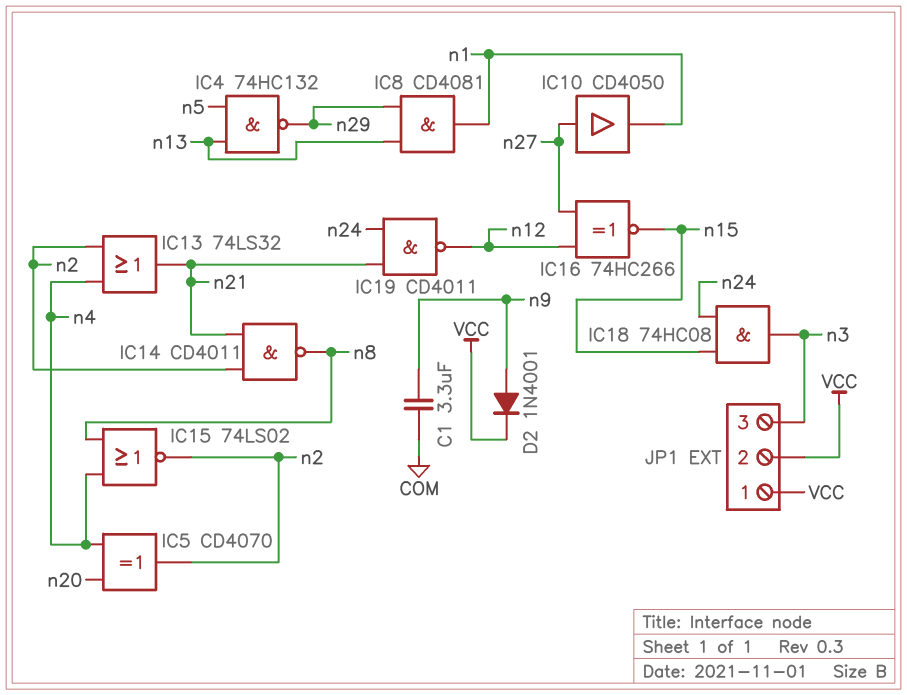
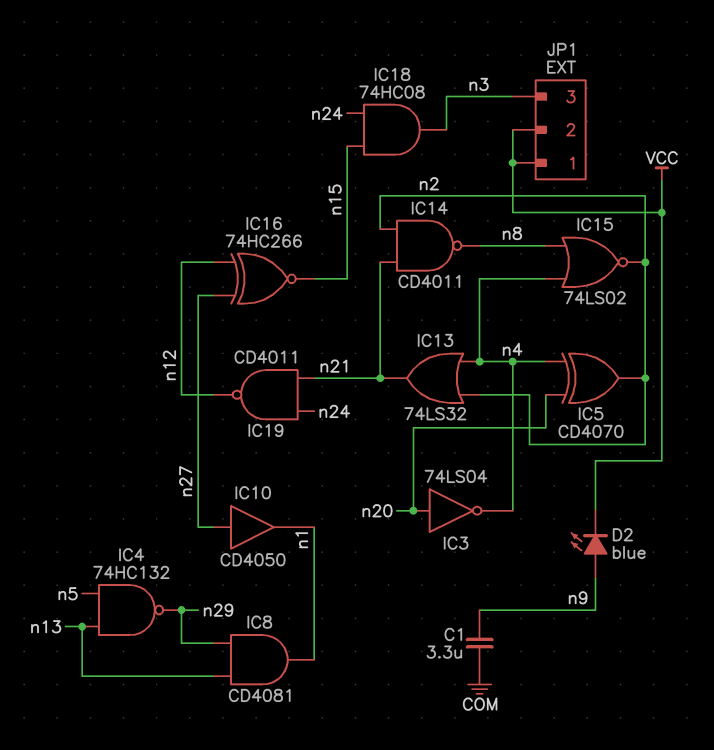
D2: diode 1N4001 (A n9, K VCC) -> LED blue (A n9, K VCC)
IC3: none -> NOT 74LS04 (in n20, out n4)

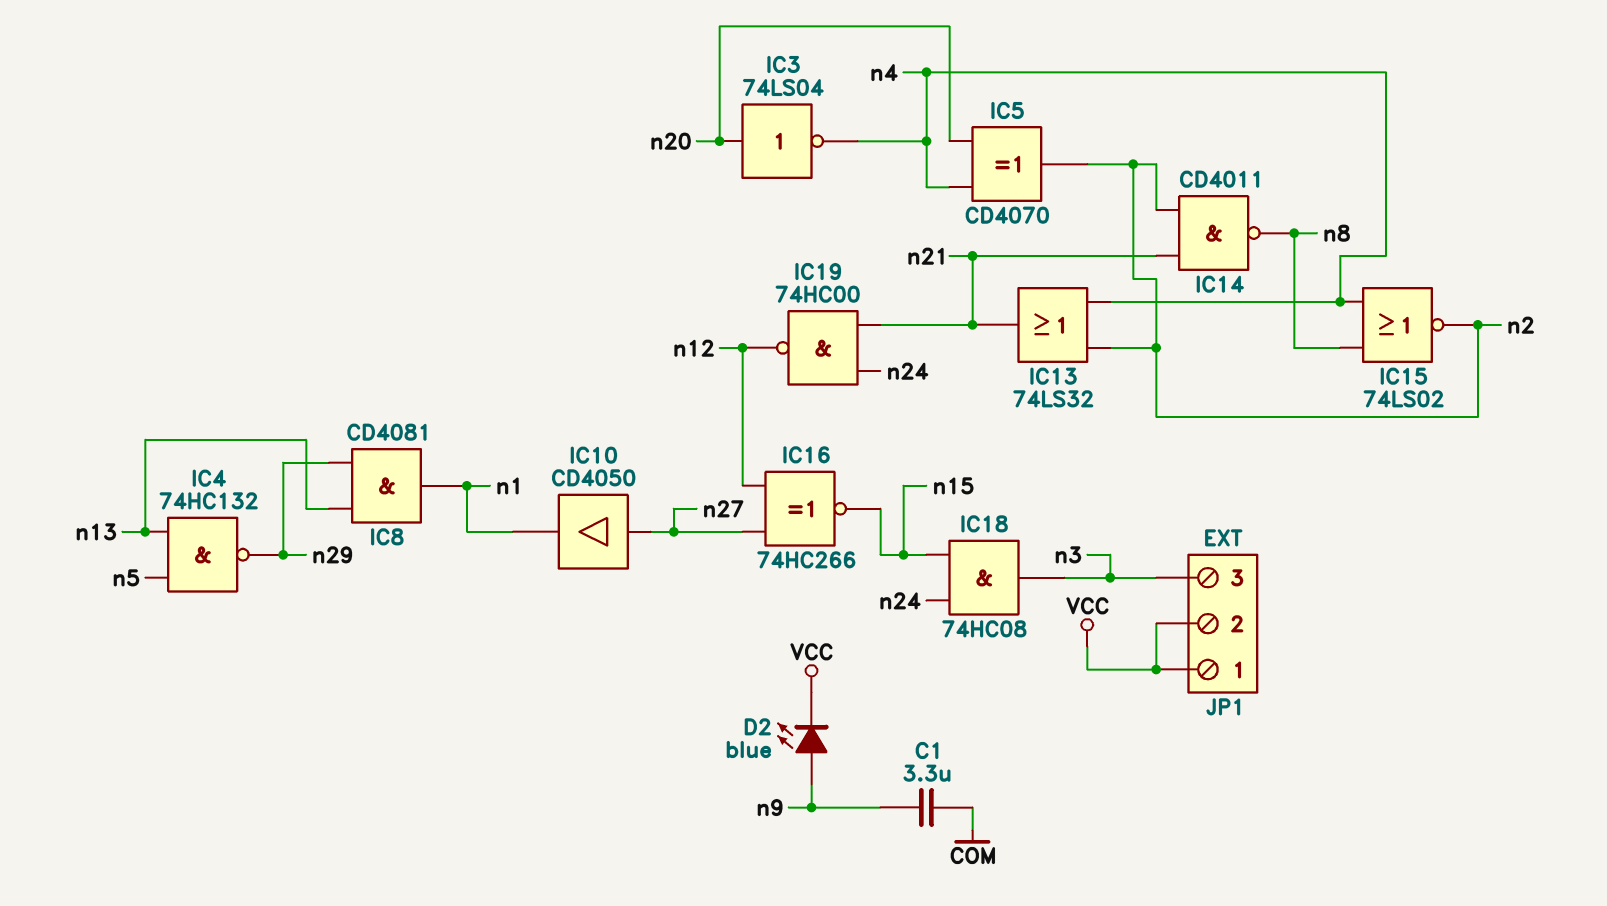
IC19: NAND CD4011 (in n21, in n24, out n12) -> NAND 74HC00 (in n21, in n24, out n12)

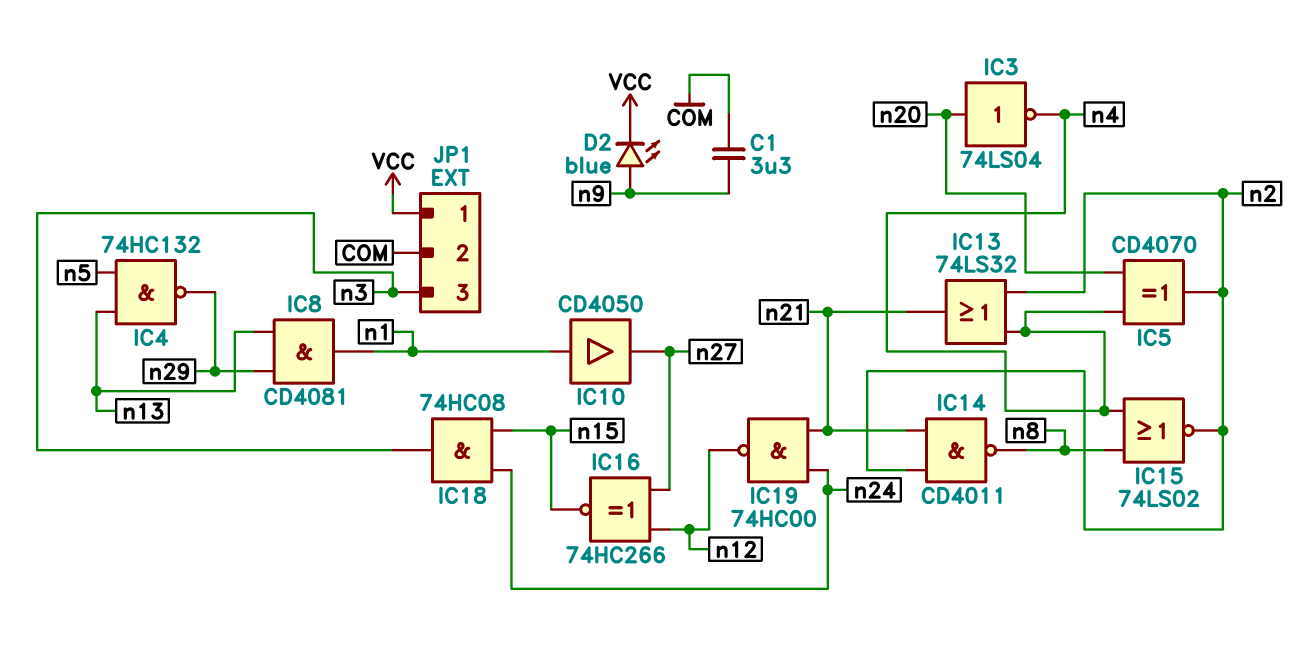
IC10: buffer CD4050 (in n27, out n1) -> buffer CD4050 (in n1, out n27)
JP1 pin 2: VCC -> COM

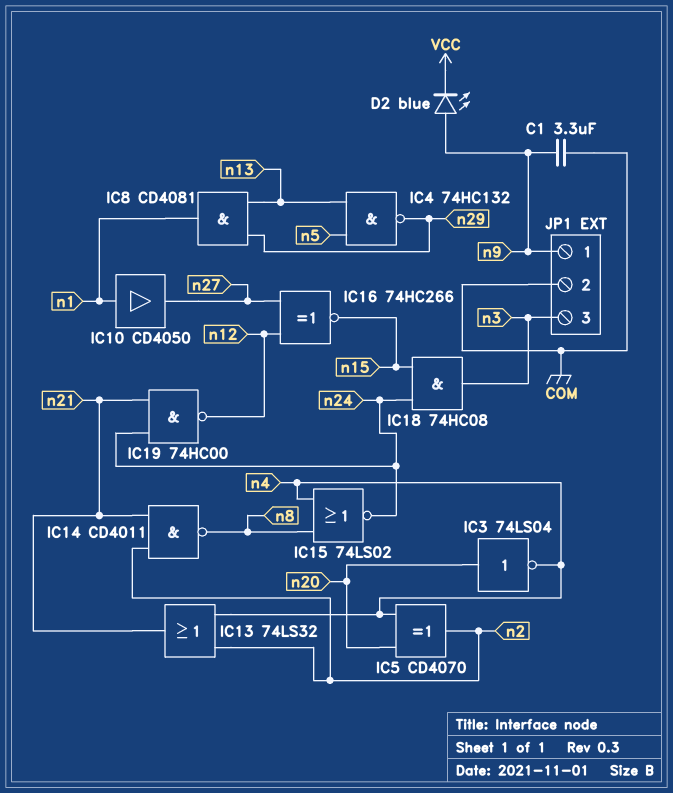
IC15: NOR 74LS02 (in n4, in n8, out n2) -> NOR 74LS02 (in n4, in n8, out n24)
JP1 pin 1: VCC -> n9

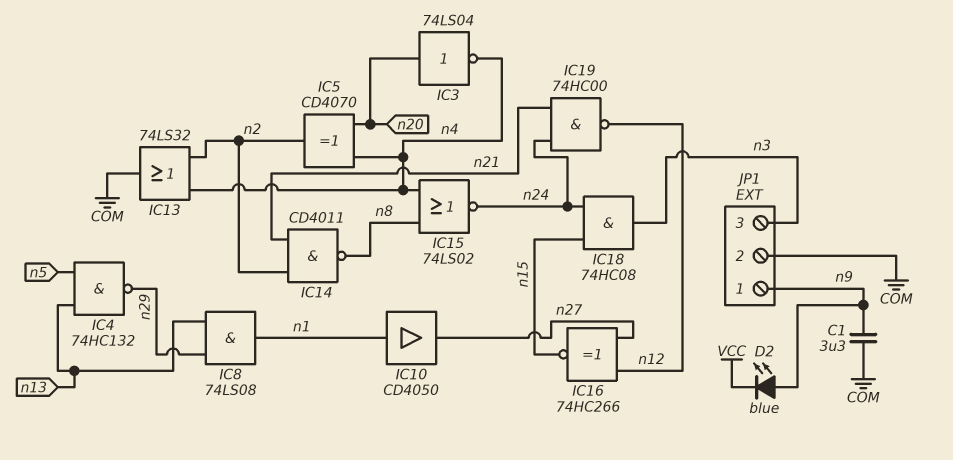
IC8: AND CD4081 (in n13, in n29, out n1) -> AND 74LS08 (in n13, in n29, out n1)
IC13: OR 74LS32 (in n2, in n4, out n21) -> OR 74LS32 (in n2, in n4, out COM)

